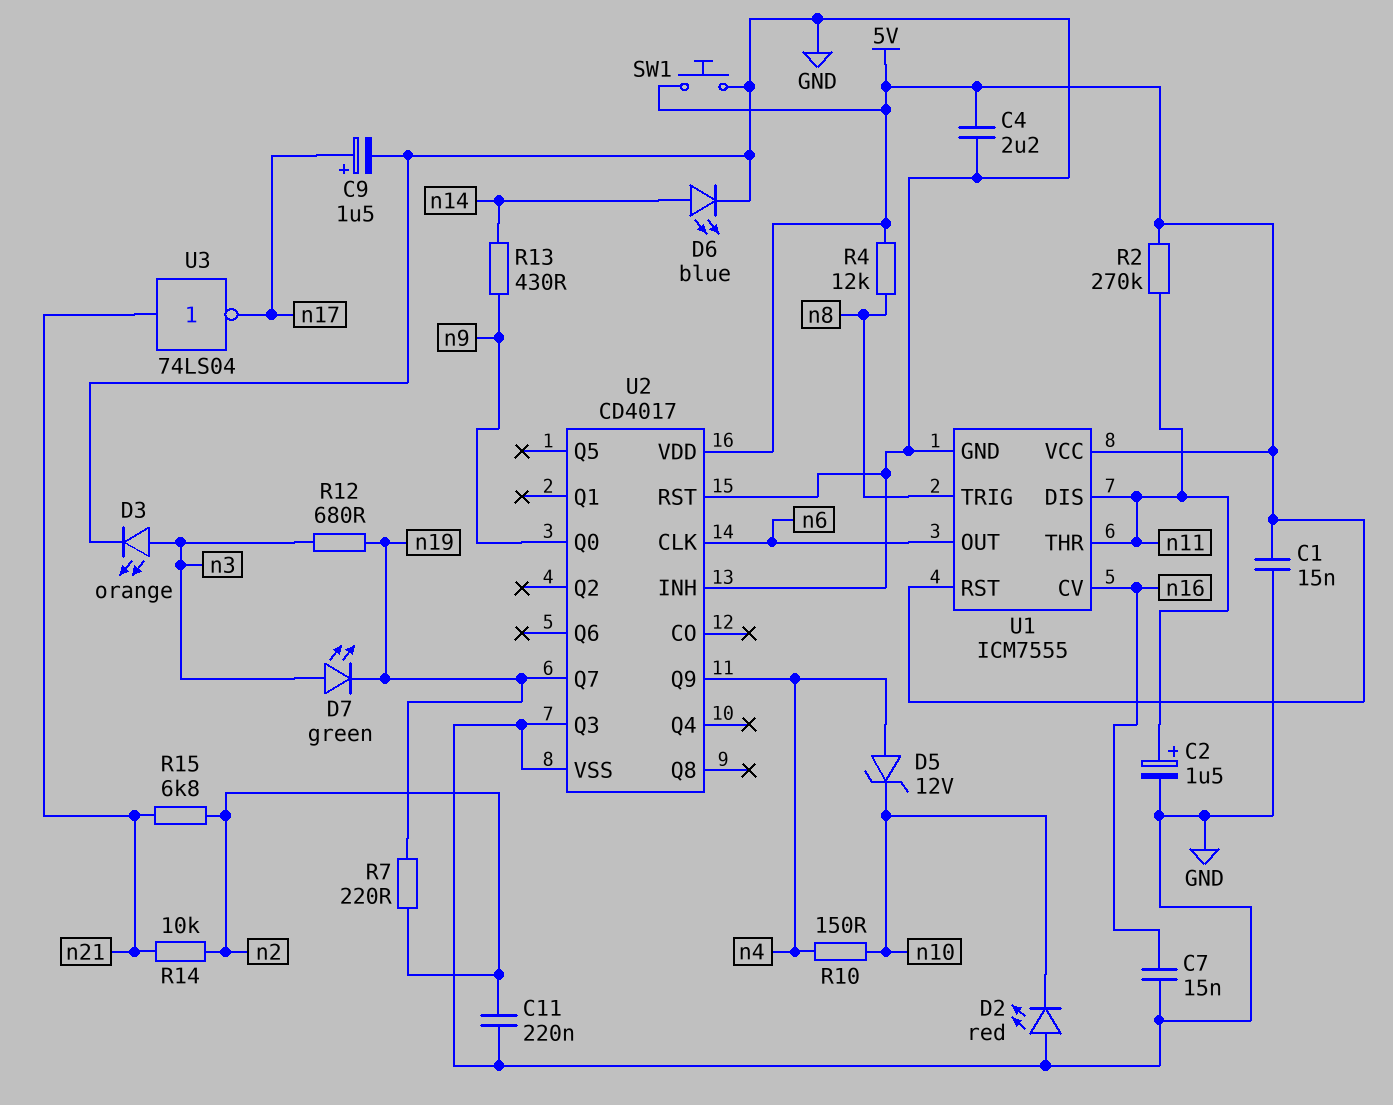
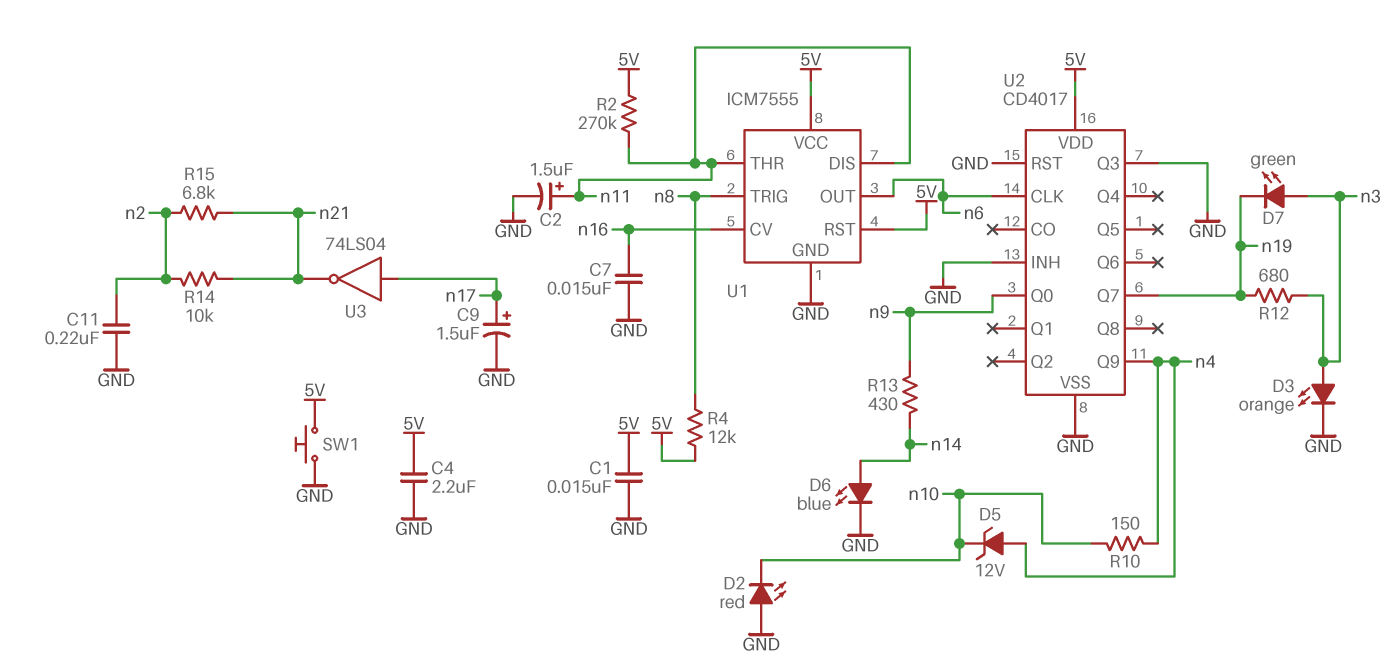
R7: 220 (n2, n19) -> none
U3: NOT 74LS04 (in n21, out n17) -> NOT 74LS04 (in n17, out n21)

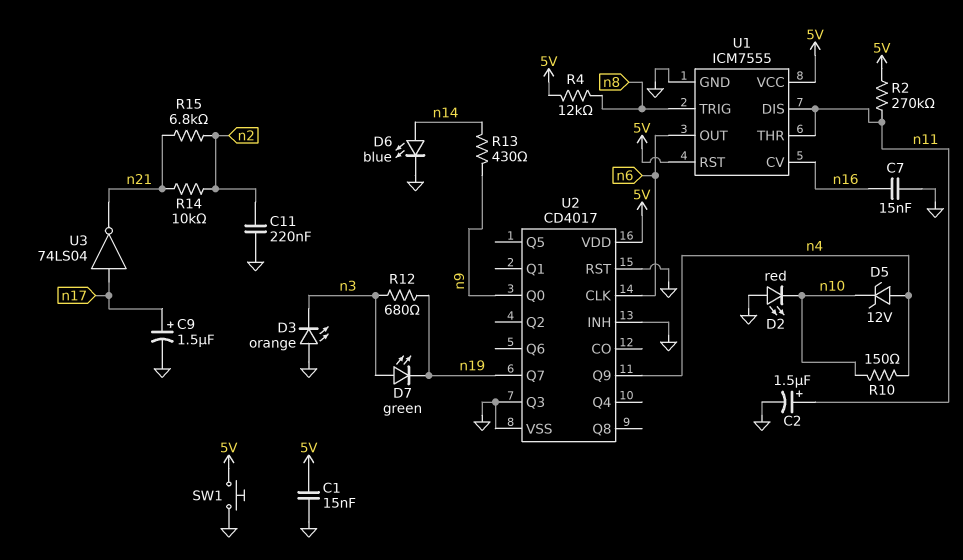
C4: 2.2uF (5V, GND) -> none
D3: LED orange (A n3, K GND) -> LED orange (A GND, K n3)

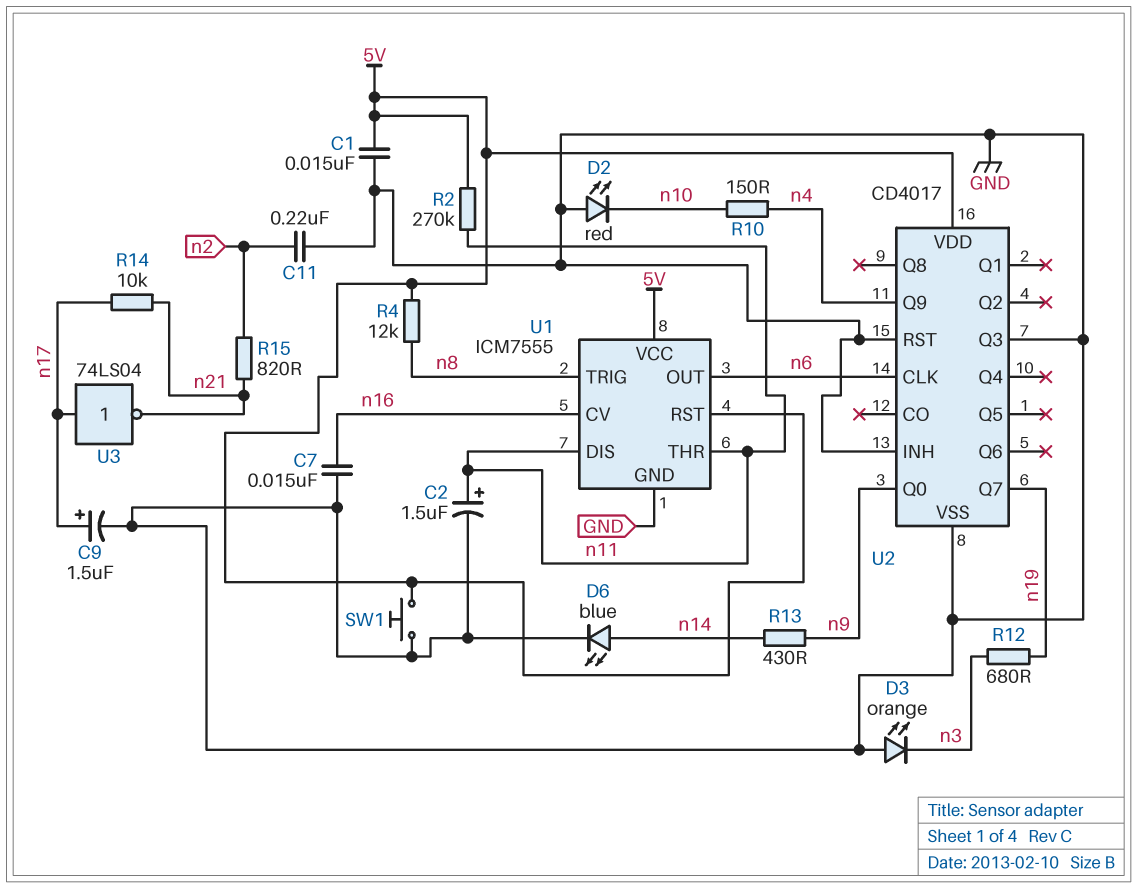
D5: zener 12V (A n4, K n10) -> none
D7: LED green (A n3, K n19) -> none
R14: 10k (n2, n21) -> 10k (n17, n21)
R15: 6.8k (n2, n21) -> 820 (n2, n21)

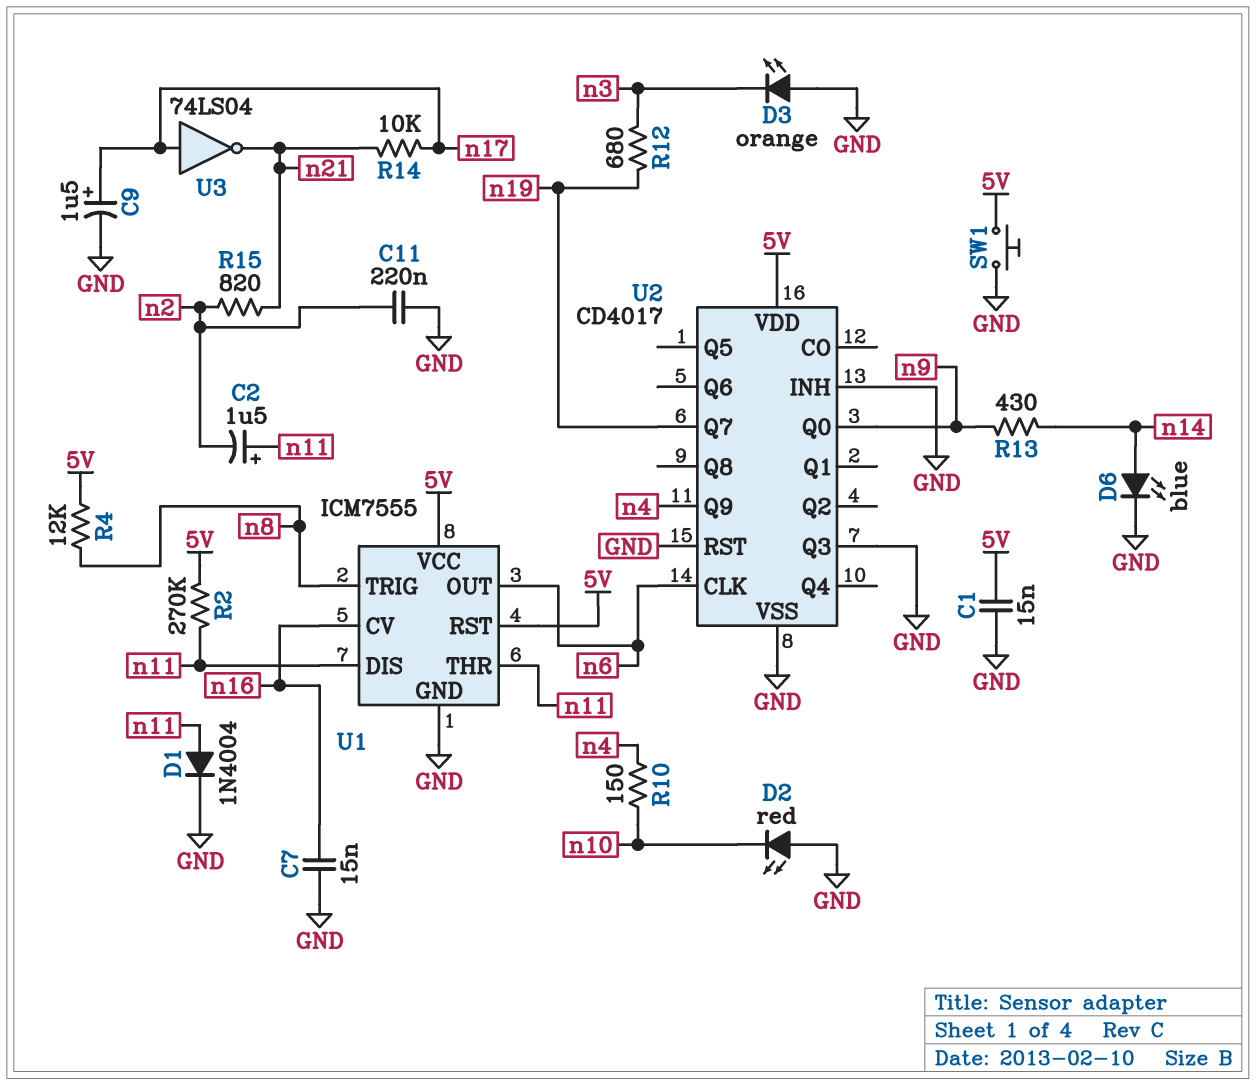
C2: 1.5uF (plus n11, minus GND) -> 1.5uF (plus n11, minus n2)
D1: none -> diode 1N4004 (A n11, K GND)

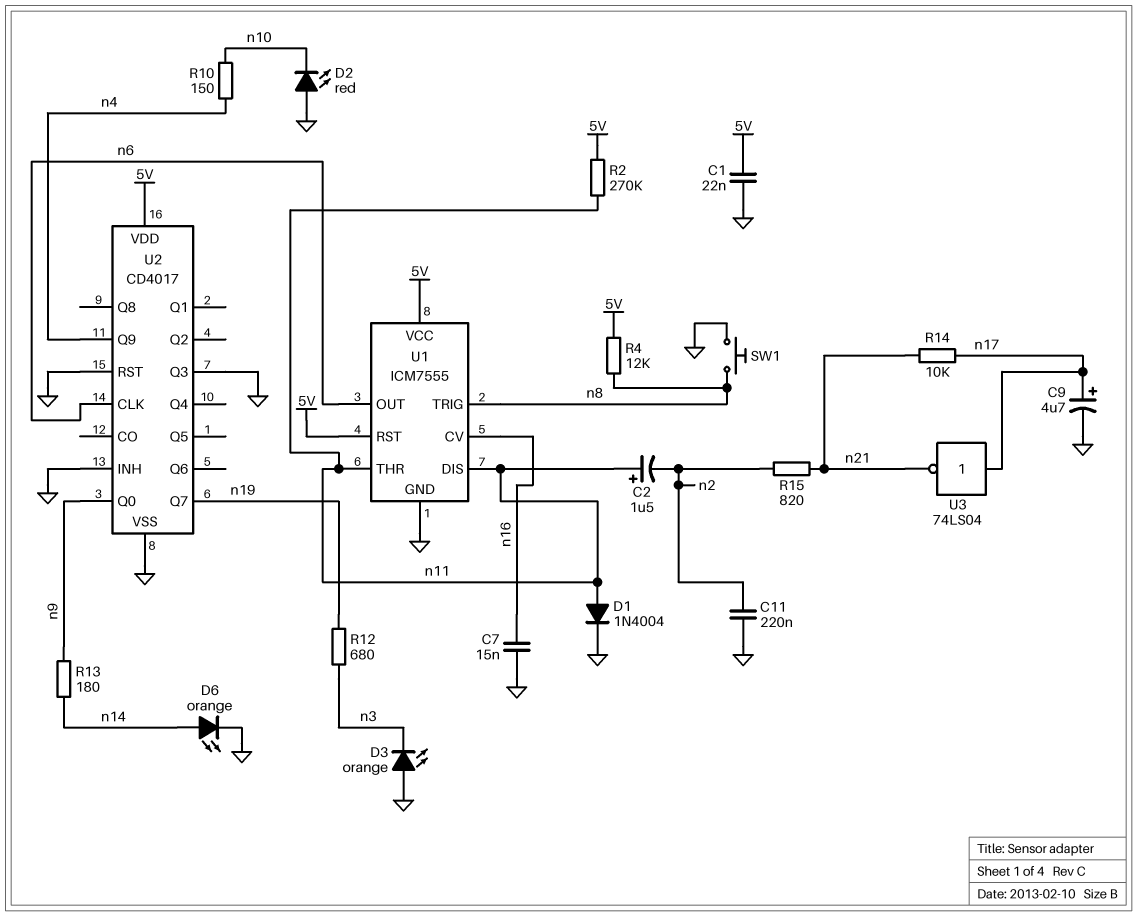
C1: 15nF (5V, GND) -> 22nF (5V, GND)
C9: 1.5uF (plus n17, minus GND) -> 4.7uF (plus n17, minus GND)
D6: LED blue (A n14, K GND) -> LED orange (A n14, K GND)
R13: 430 (n9, n14) -> 180 (n9, n14)
SW1: button (5V, GND) -> button (GND, n8)

